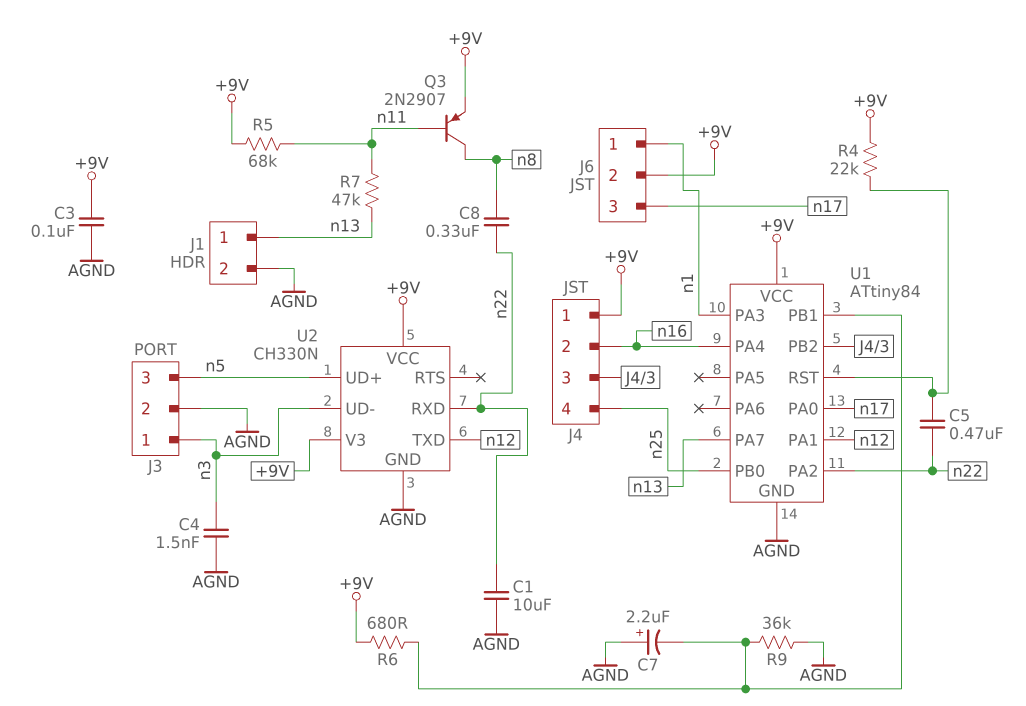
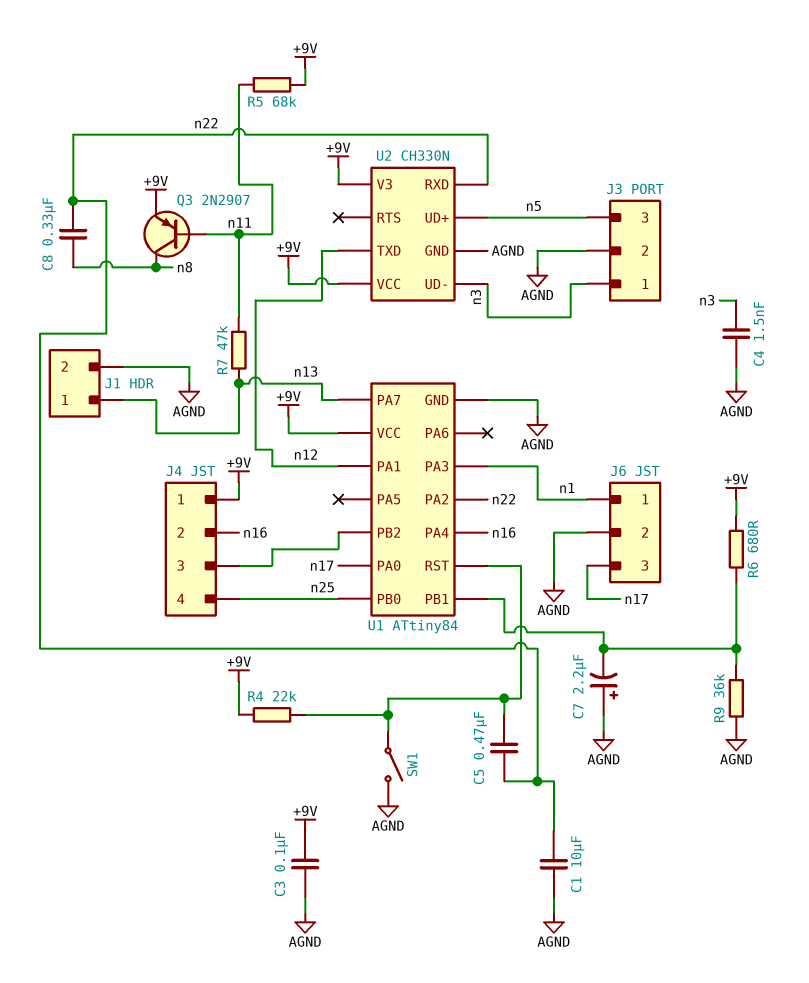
J6 pin 2: +9V -> AGND
SW1: none -> switch (AGND, U1/RST)

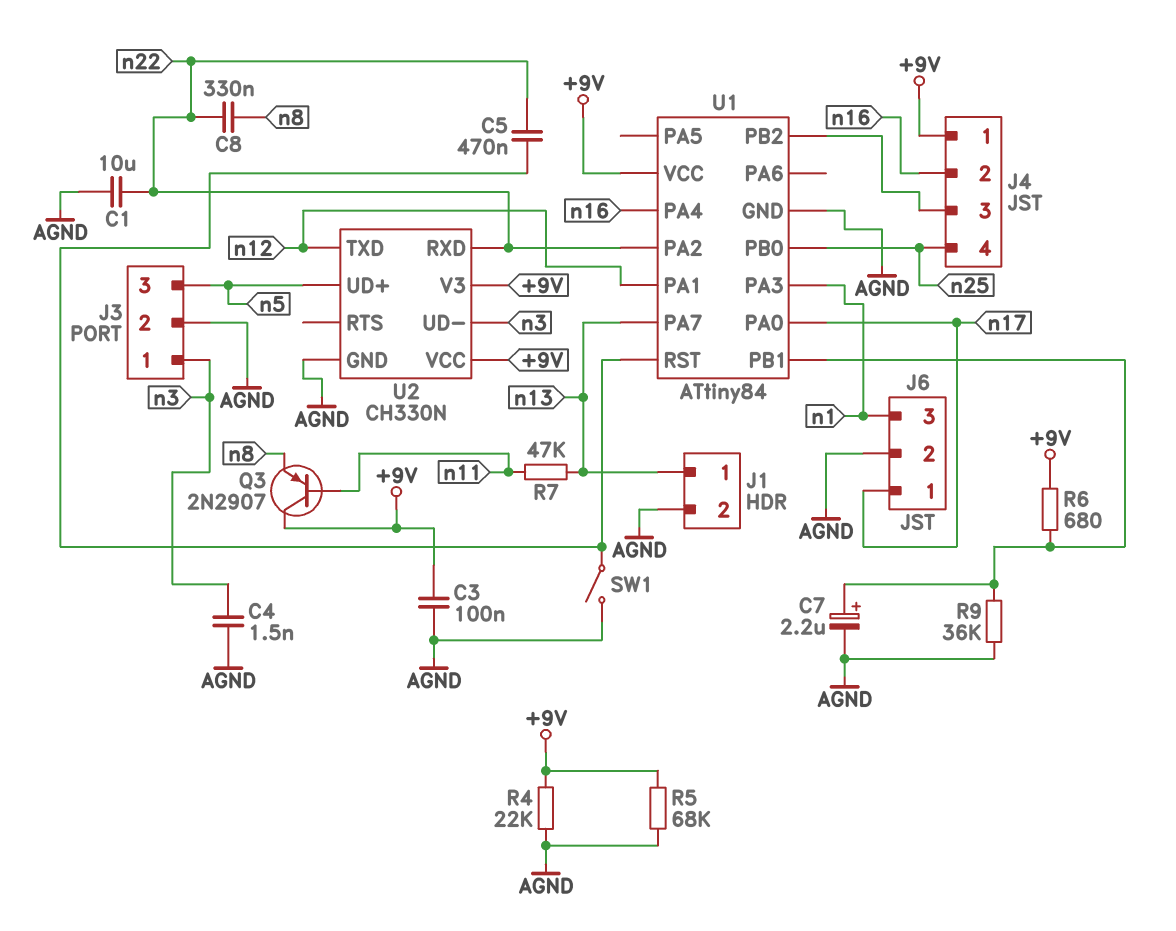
C7: 2.2uF (plus AGND, minus U1/PB1) -> 2.2uF (plus U1/PB1, minus AGND)
J6 pin 1: n1 -> n17
J6 pin 3: n17 -> n1
Q3: PNP 2N2907 (B n11, C n8, E +9V) -> PNP 2N2907 (B n11, C +9V, E n8)
R4: 22k (+9V, U1/RST) -> 22k (+9V, AGND)
R5: 68k (+9V, n11) -> 68k (+9V, AGND)

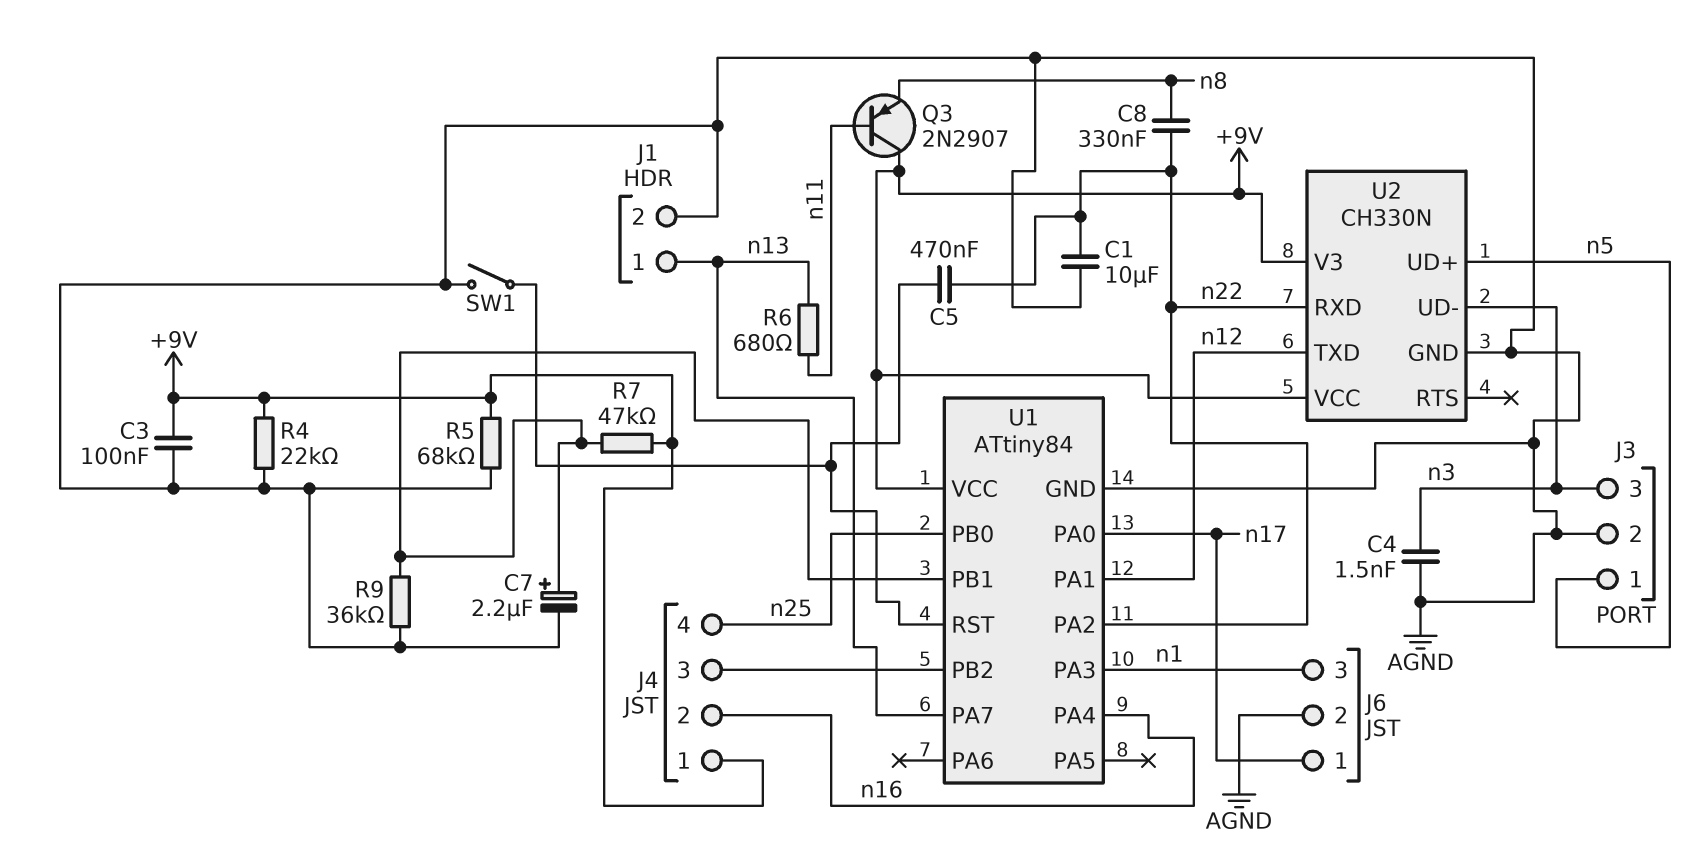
J3 pin 1: n3 -> n5
J3 pin 3: n5 -> n3
R6: 680 (+9V, U1/PB1) -> 680 (n11, n13)
R7: 47k (n11, n13) -> 47k (+9V, U1/PB1)

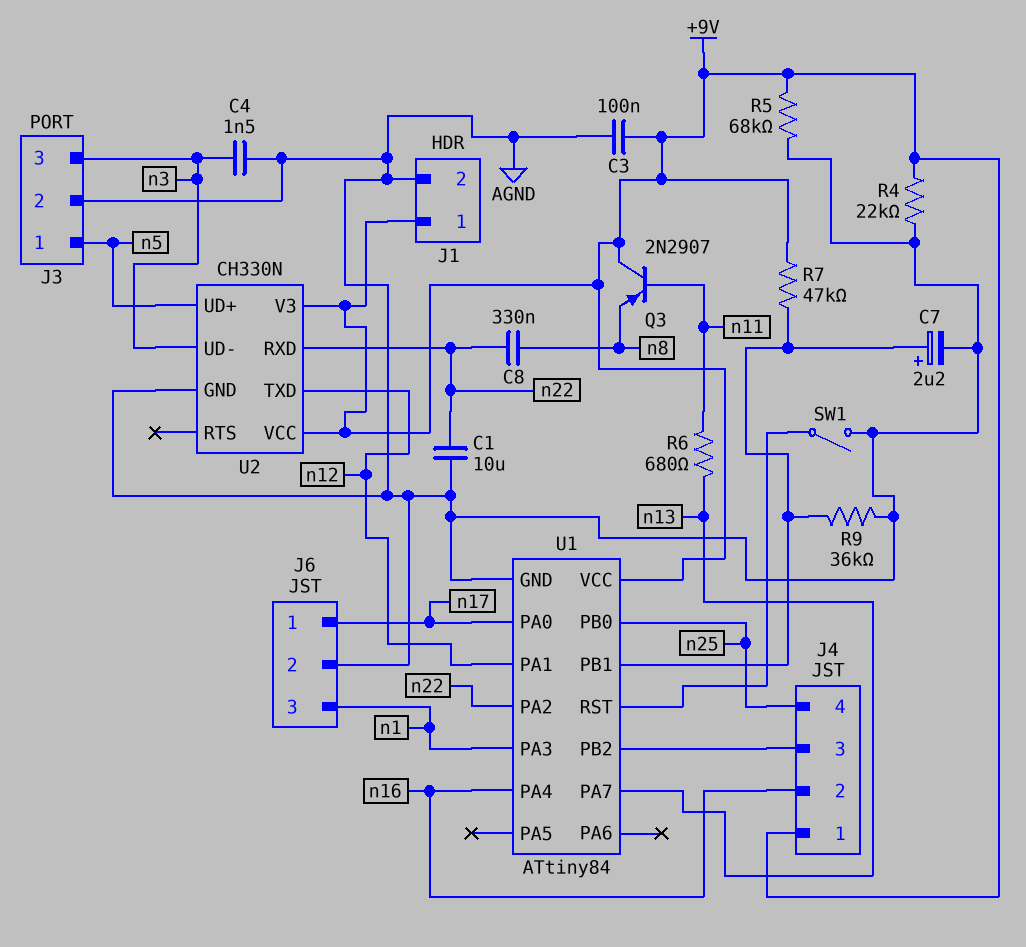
C5: 470nF (U1/RST, n22) -> none
J1 pin 1: n13 -> +9V

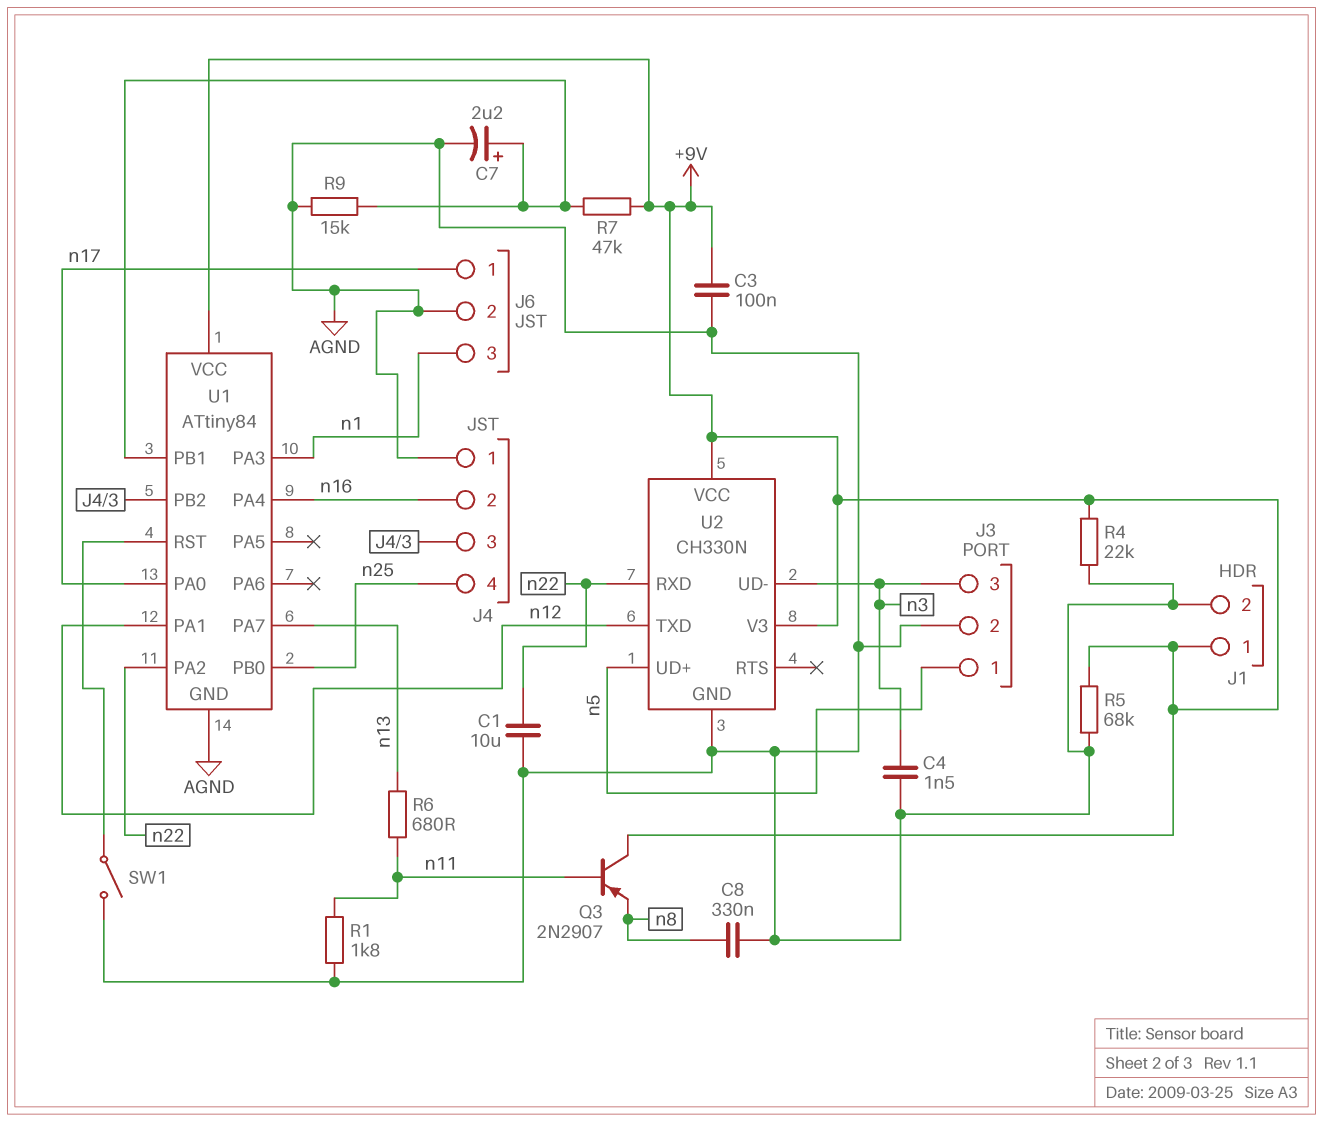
C8: 330nF (n8, n22) -> 330nF (AGND, n8)
J4 pin 1: +9V -> AGND
R1: none -> 1.8k (AGND, n11)
R9: 36k (AGND, U1/PB1) -> 15k (AGND, U1/PB1)

